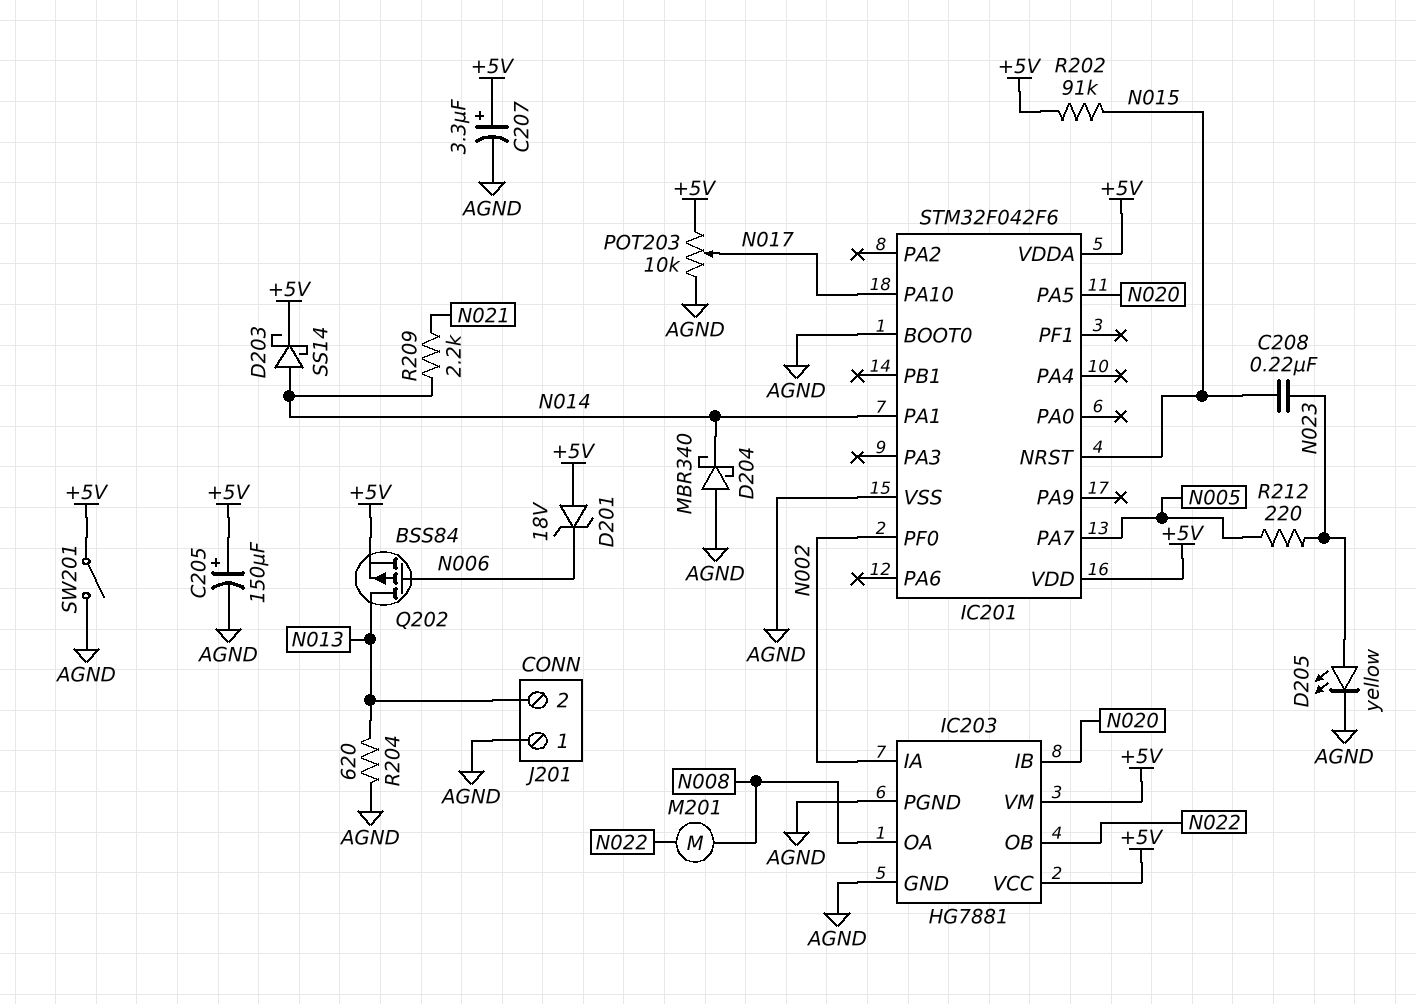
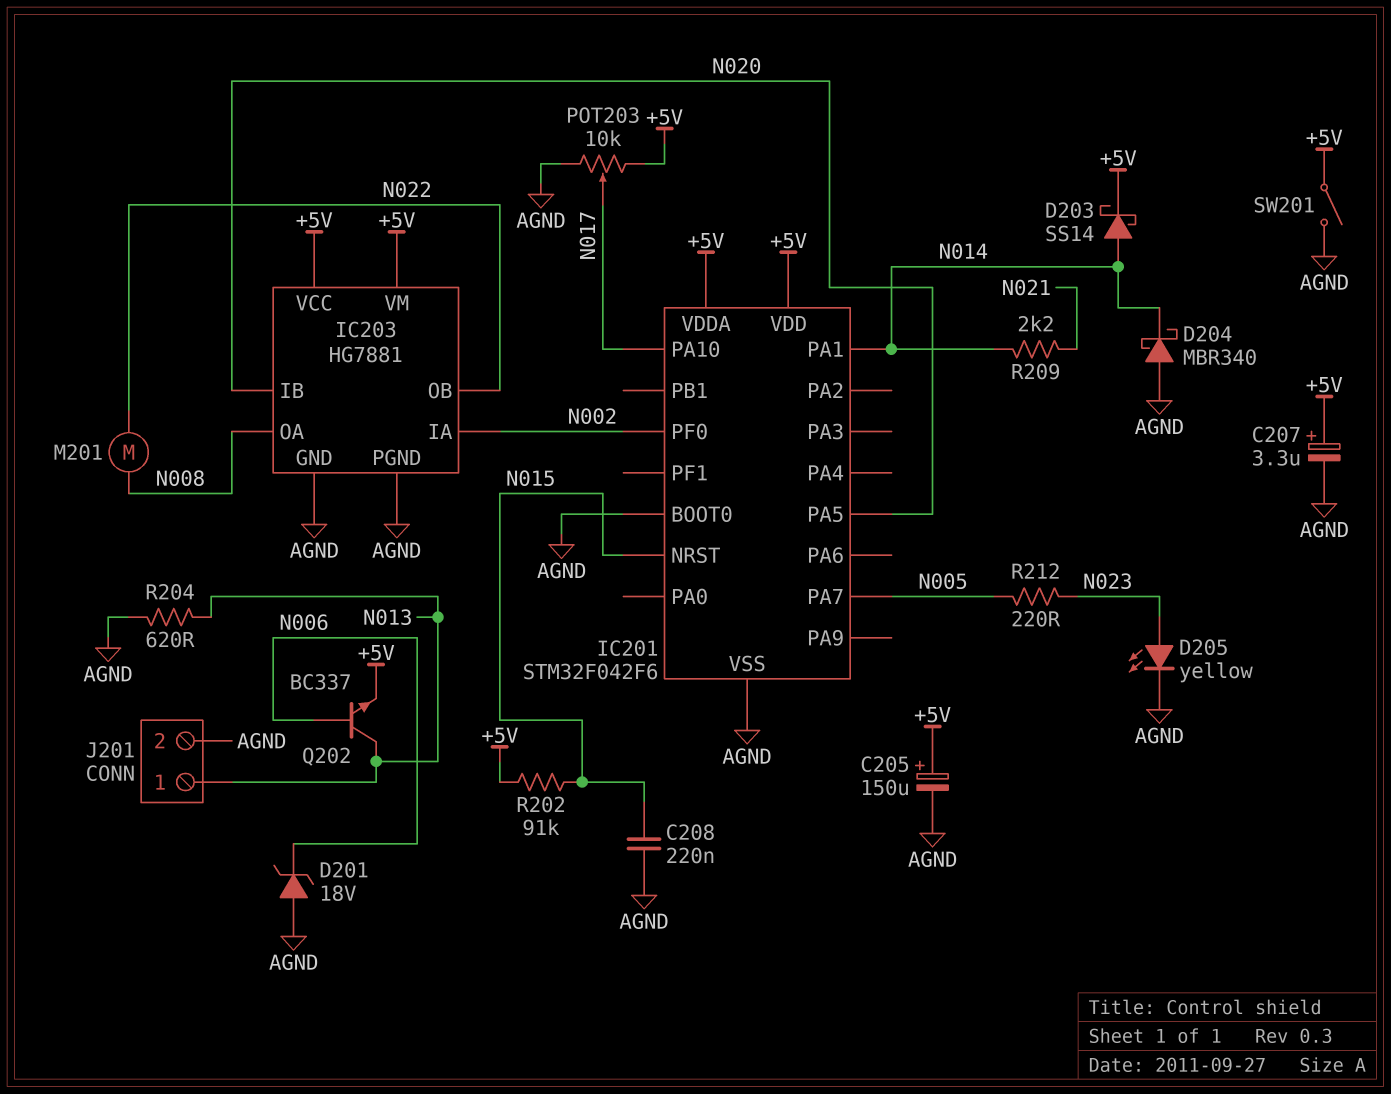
C208: 220nF (N015, N023) -> 220nF (AGND, N015)
D201: zener 18V (A +5V, K N006) -> zener 18V (A AGND, K N006)
J201 pin 1: AGND -> N013
J201 pin 2: N013 -> AGND
Q202: PMOS BSS84 (G N006, D N013, S +5V) -> NPN BC337 (B N006, C N013, E +5V)

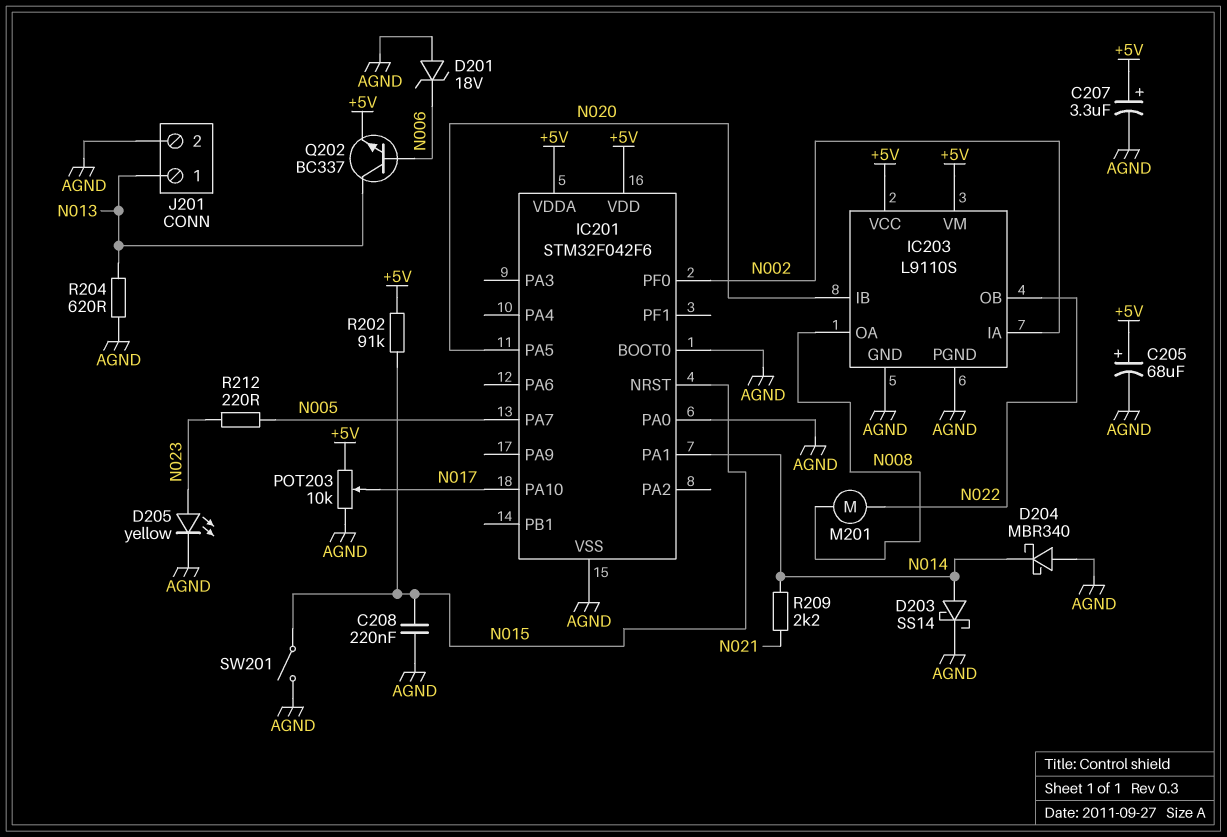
C205: 150uF (plus +5V, minus AGND) -> 68uF (plus +5V, minus AGND)
D203: schottky SS14 (A N014, K +5V) -> schottky SS14 (A N014, K AGND)
IC201 pin PA0: none -> AGND
IC203: HG7881 -> L9110S
SW201: switch (+5V, AGND) -> switch (AGND, N015)

